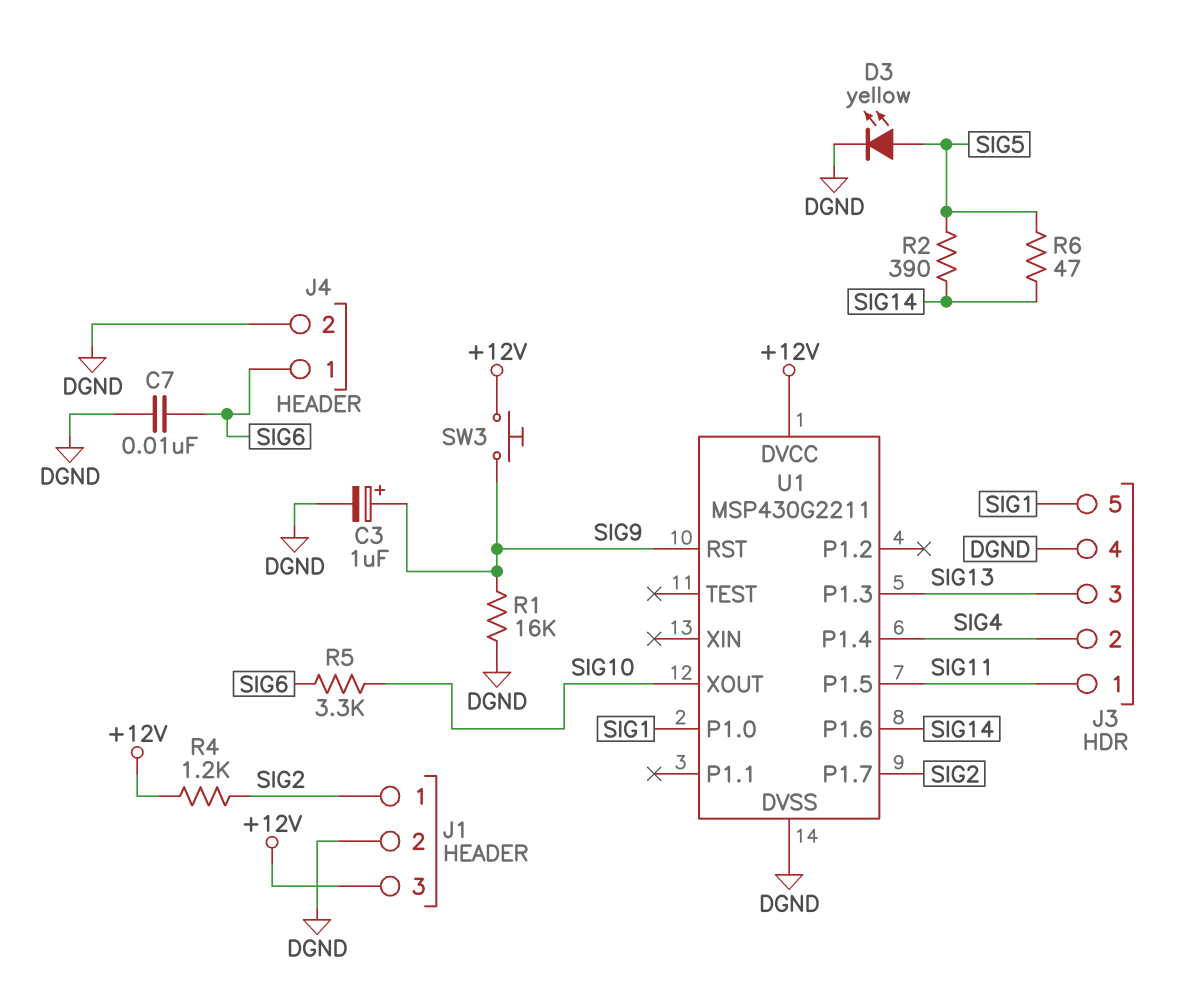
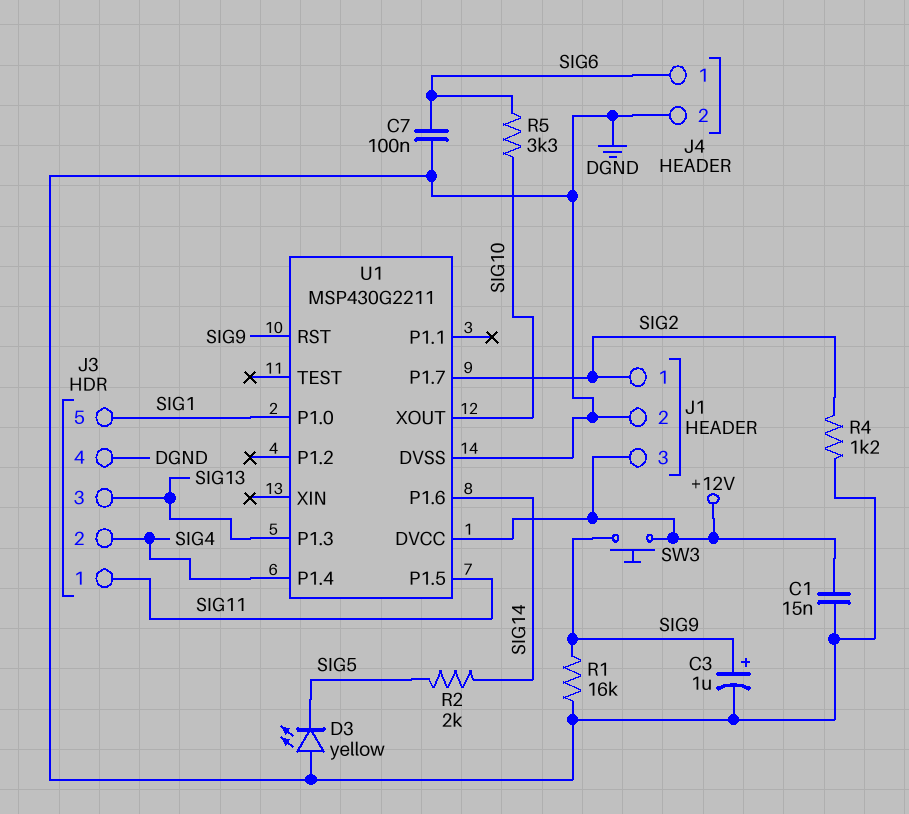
C1: none -> 15nF (+12V, DGND)
C7: 10nF (DGND, SIG6) -> 100nF (DGND, SIG6)
D3: LED yellow (A SIG5, K DGND) -> LED yellow (A DGND, K SIG5)
R2: 390 (SIG5, SIG14) -> 2k (SIG5, SIG14)
R4: 1.2k (+12V, SIG2) -> 1.2k (DGND, SIG2)
R6: 47 (SIG5, SIG14) -> none

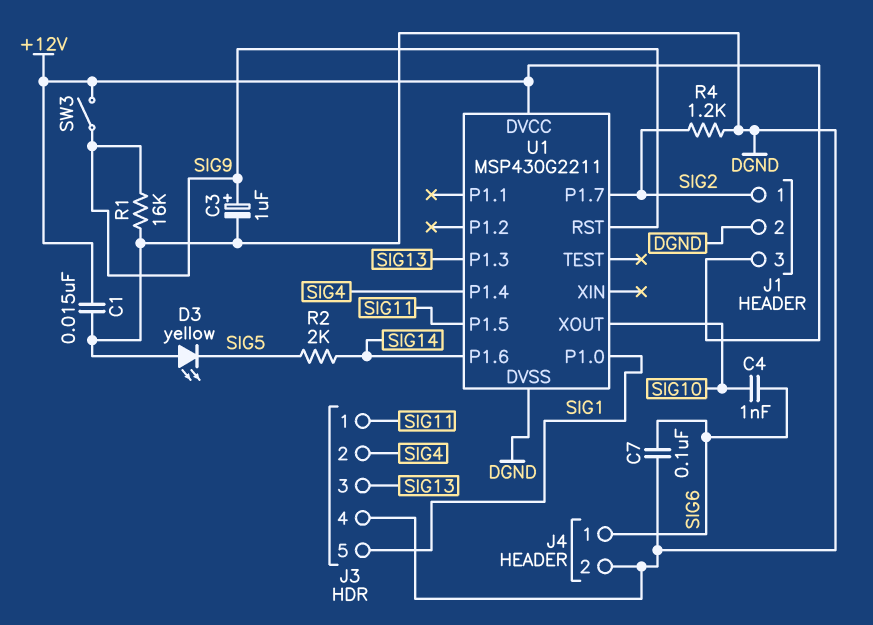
C4: none -> 1nF (SIG6, SIG10)
R5: 3.3k (SIG6, SIG10) -> none
SW3: button (+12V, SIG9) -> switch (+12V, SIG9)

